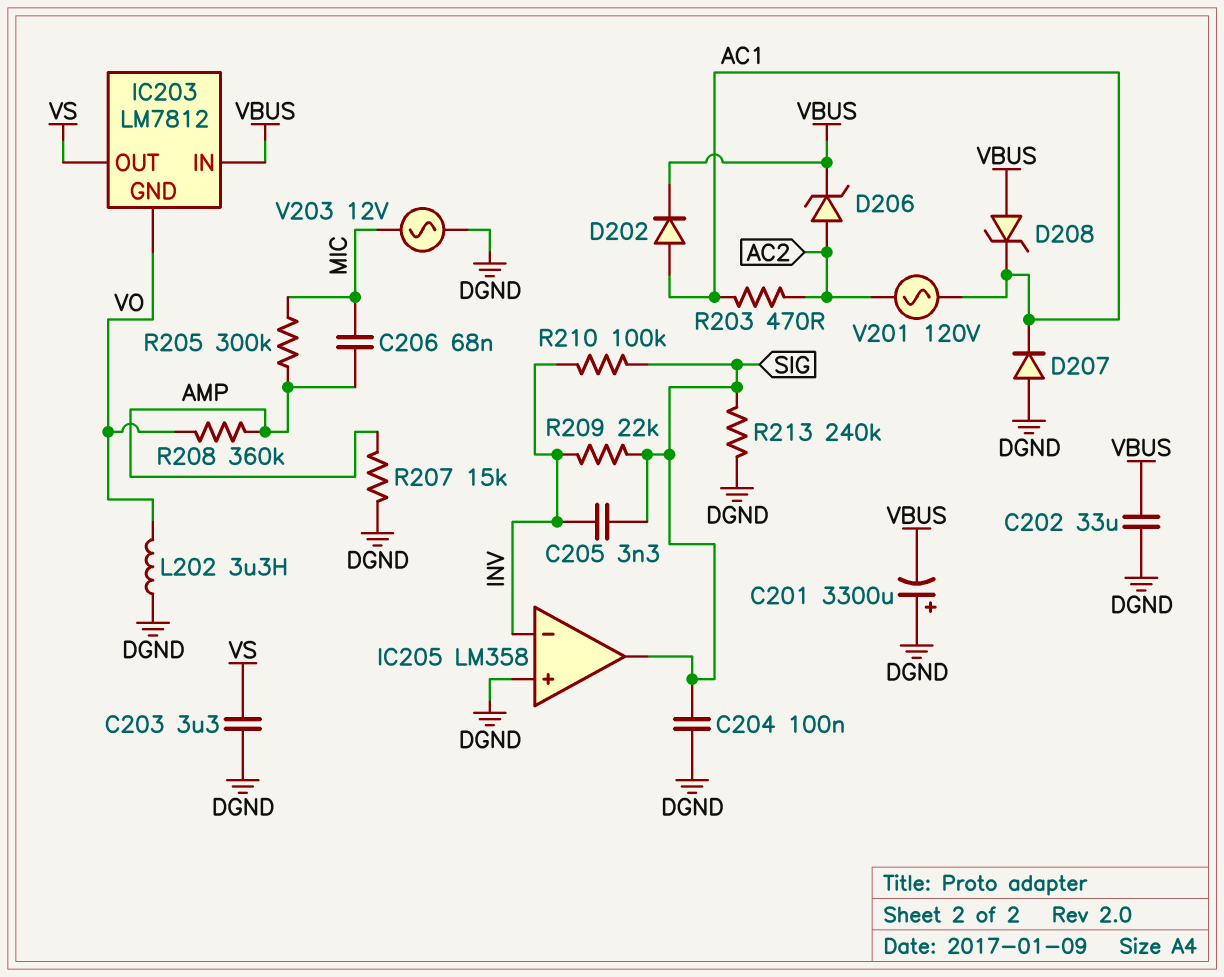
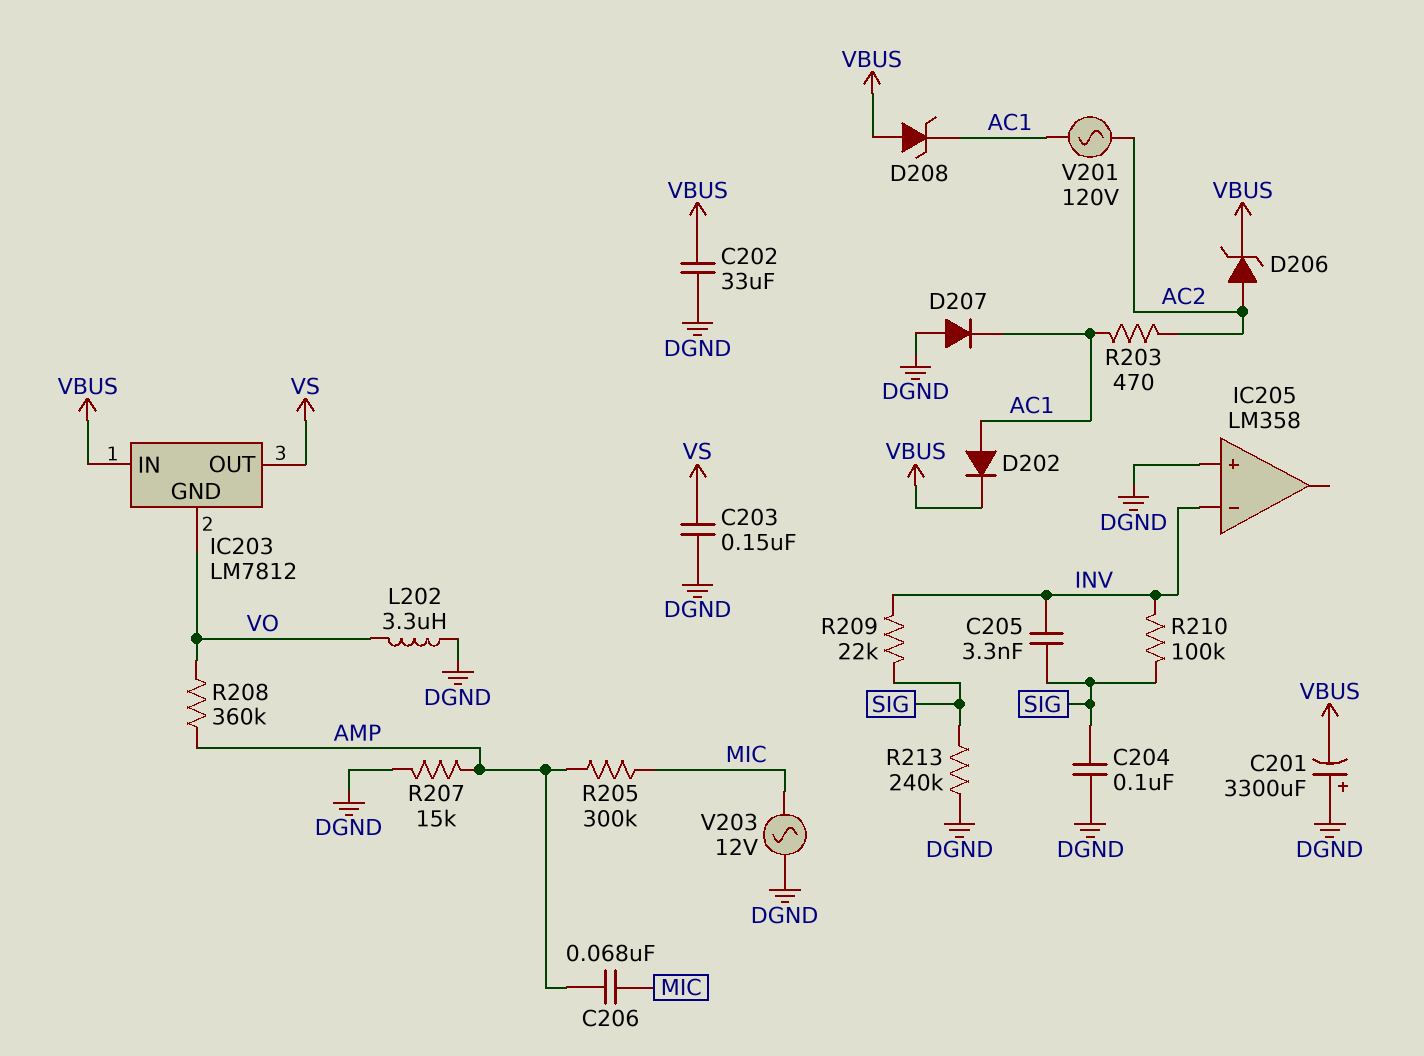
C203: 3.3uF (DGND, VS) -> 150nF (DGND, VS)
IC205 pin out: SIG -> none

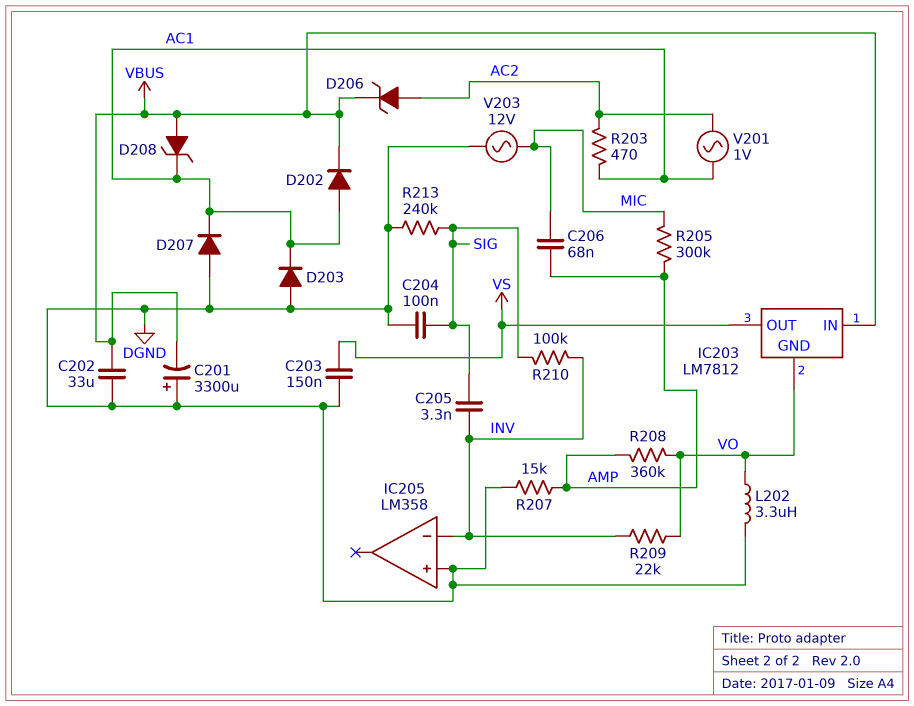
D203: none -> diode (A DGND, K AC1)
R209: 22k (INV, SIG) -> 22k (INV, VO)
V201: AC 120V (AC1, AC2) -> AC 1V (AC1, AC2)

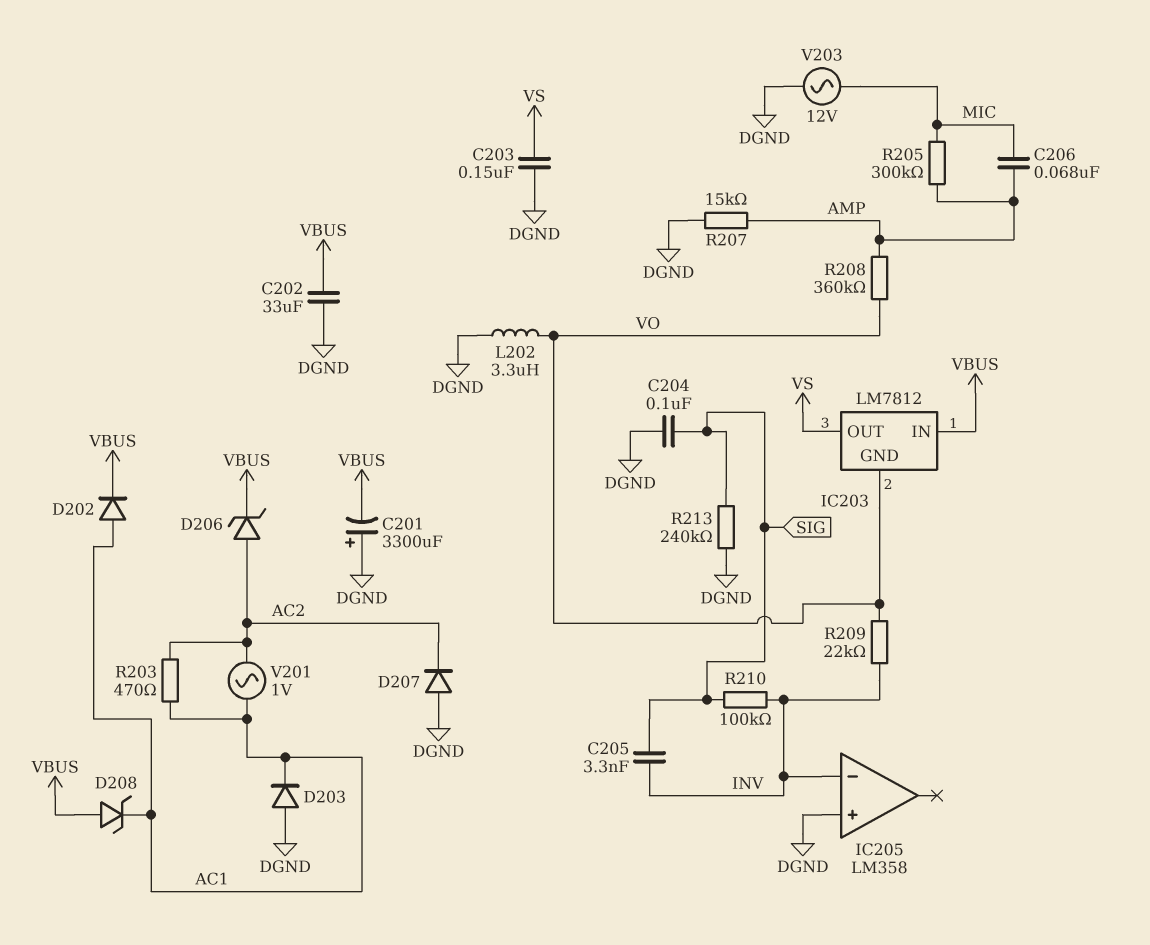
D207: diode (A DGND, K AC1) -> diode (A DGND, K AC2)

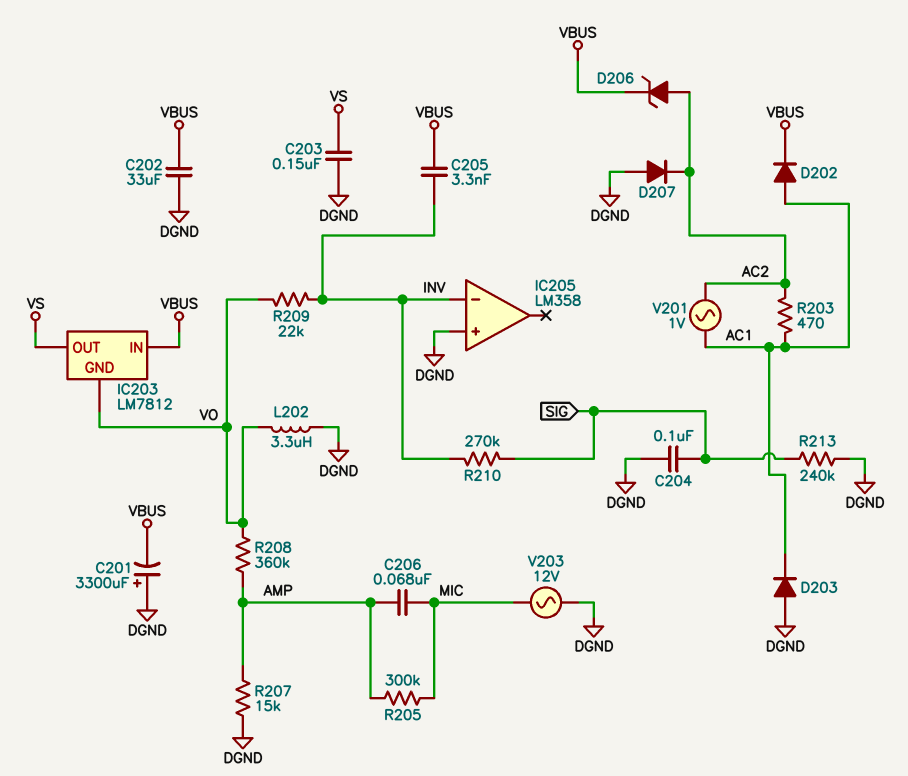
C205: 3.3nF (INV, SIG) -> 3.3nF (INV, VBUS)
D208: zener (A VBUS, K AC1) -> none
R210: 100k (INV, SIG) -> 270k (INV, SIG)

